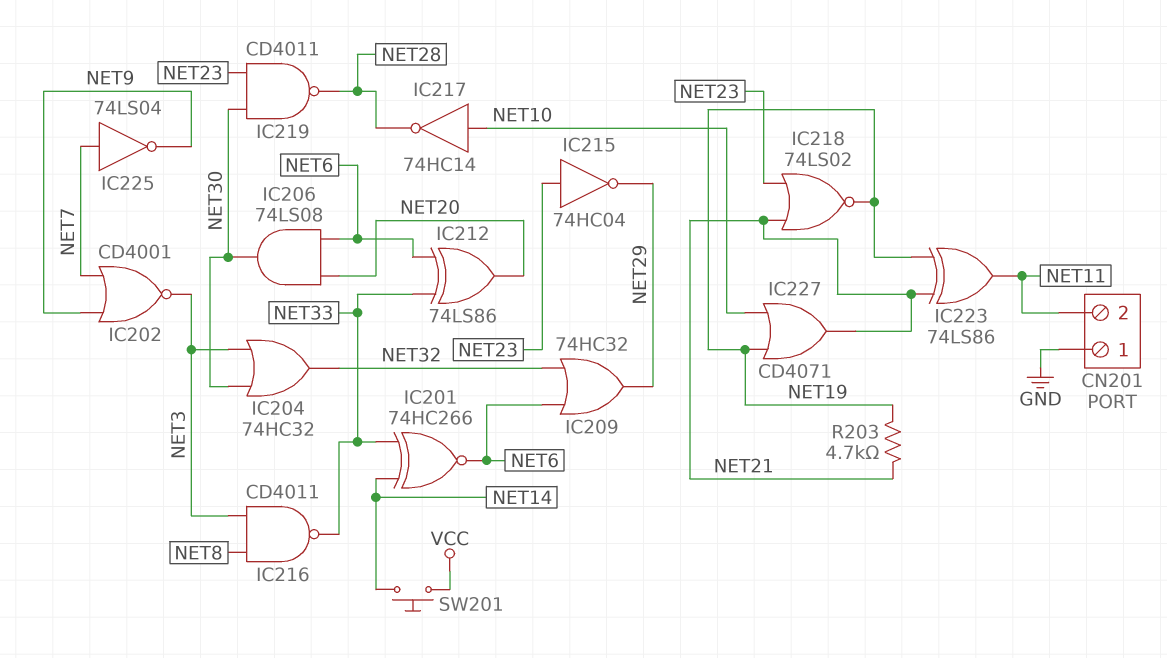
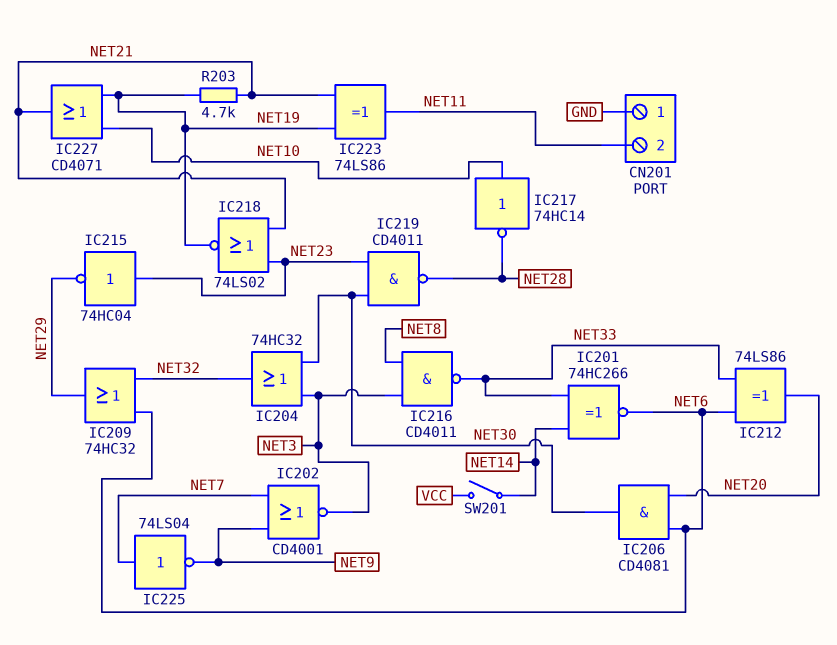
IC206: AND 74LS08 (in NET6, in NET20, out NET30) -> AND CD4081 (in NET6, in NET20, out NET30)
SW201: button (NET14, VCC) -> switch (NET14, VCC)

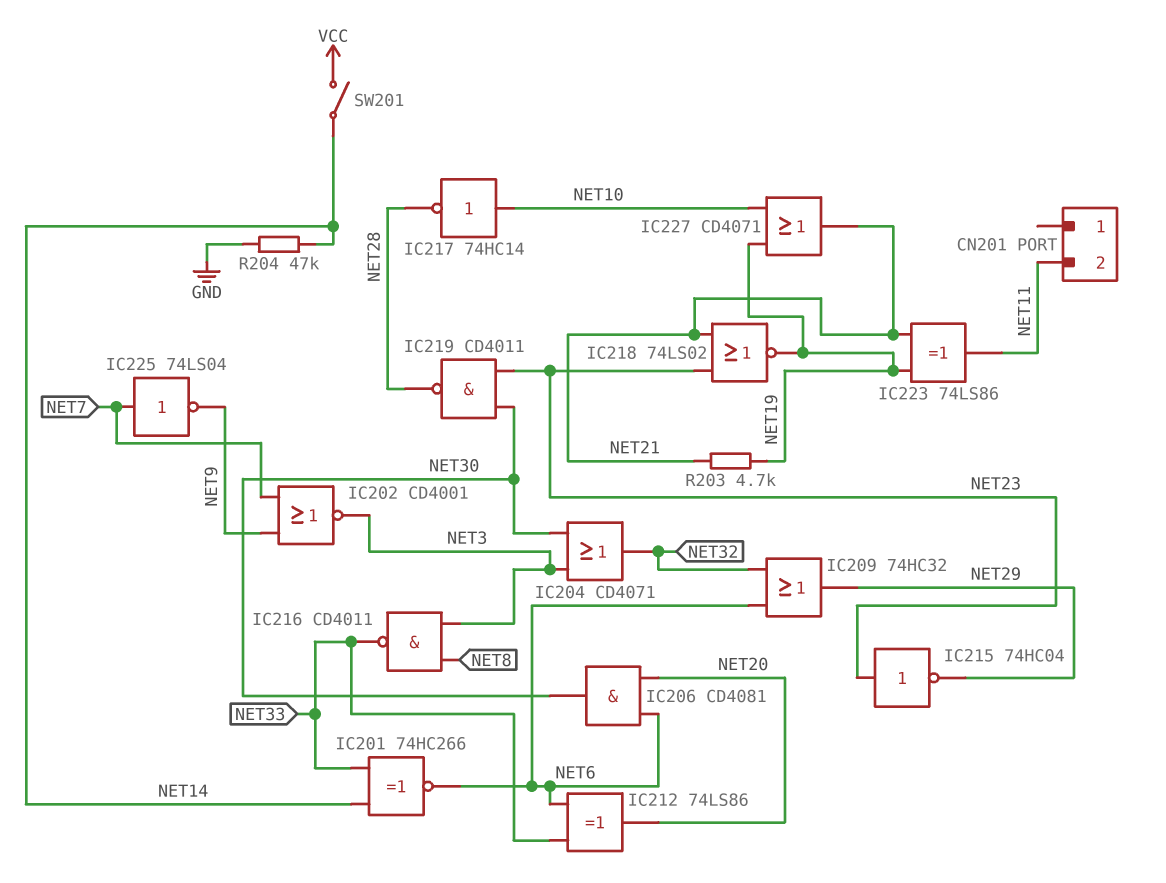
CN201 pin 1: GND -> none
IC204: OR 74HC32 (in NET3, in NET30, out NET32) -> OR CD4071 (in NET3, in NET30, out NET32)
R204: none -> 47k (GND, NET14)

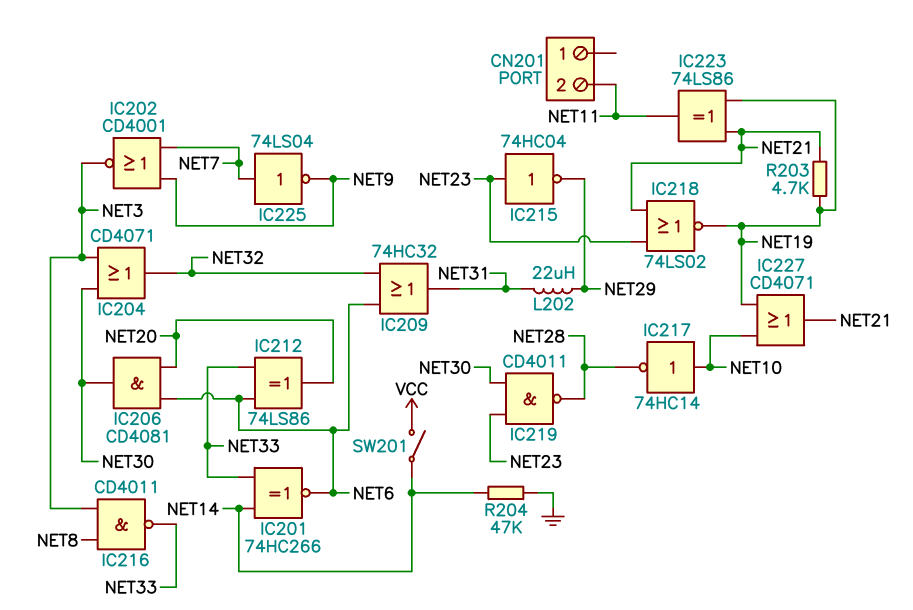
IC209: OR 74HC32 (in NET6, in NET32, out NET29) -> OR 74HC32 (in NET6, in NET32, out NET31)
L202: none -> 22uH (NET29, NET31)

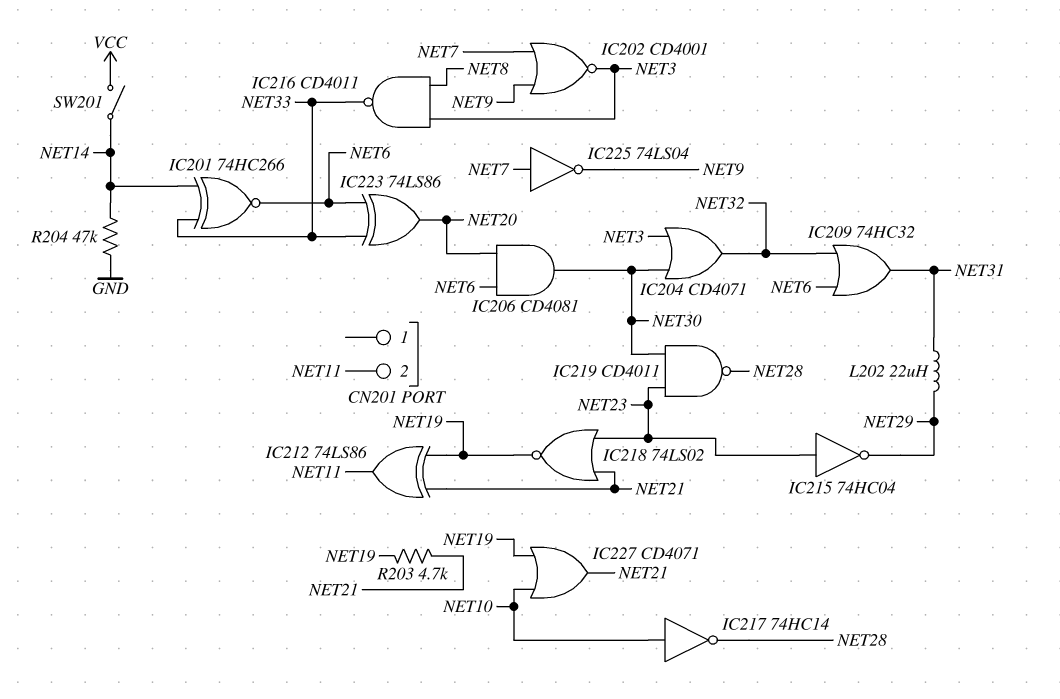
IC212: XOR 74LS86 (in NET6, in NET33, out NET20) -> XOR 74LS86 (in NET19, in NET21, out NET11)
IC223: XOR 74LS86 (in NET19, in NET21, out NET11) -> XOR 74LS86 (in NET6, in NET33, out NET20)

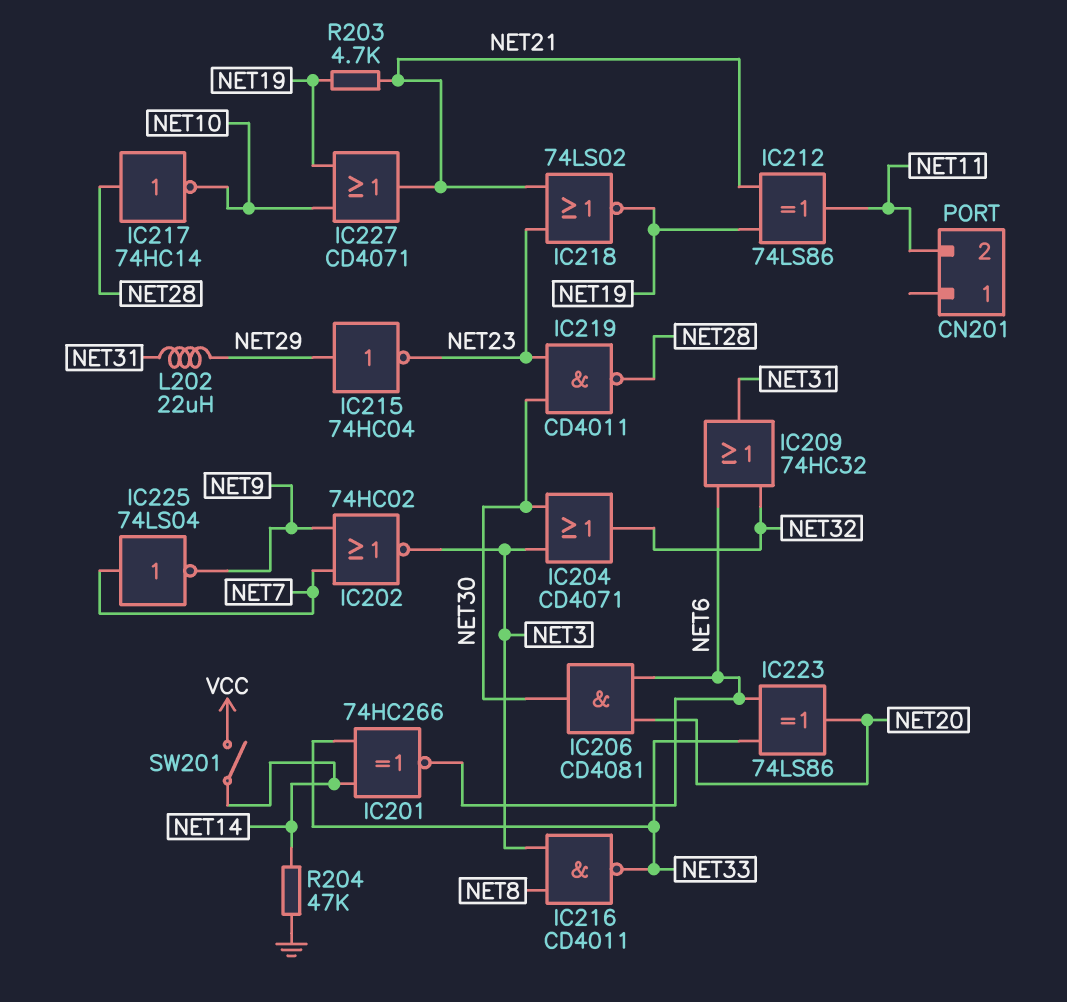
IC202: NOR CD4001 (in NET7, in NET9, out NET3) -> NOR 74HC02 (in NET7, in NET9, out NET3)
IC215: NOT 74HC04 (in NET23, out NET29) -> NOT 74HC04 (in NET29, out NET23)
IC217: NOT 74HC14 (in NET10, out NET28) -> NOT 74HC14 (in NET28, out NET10)

